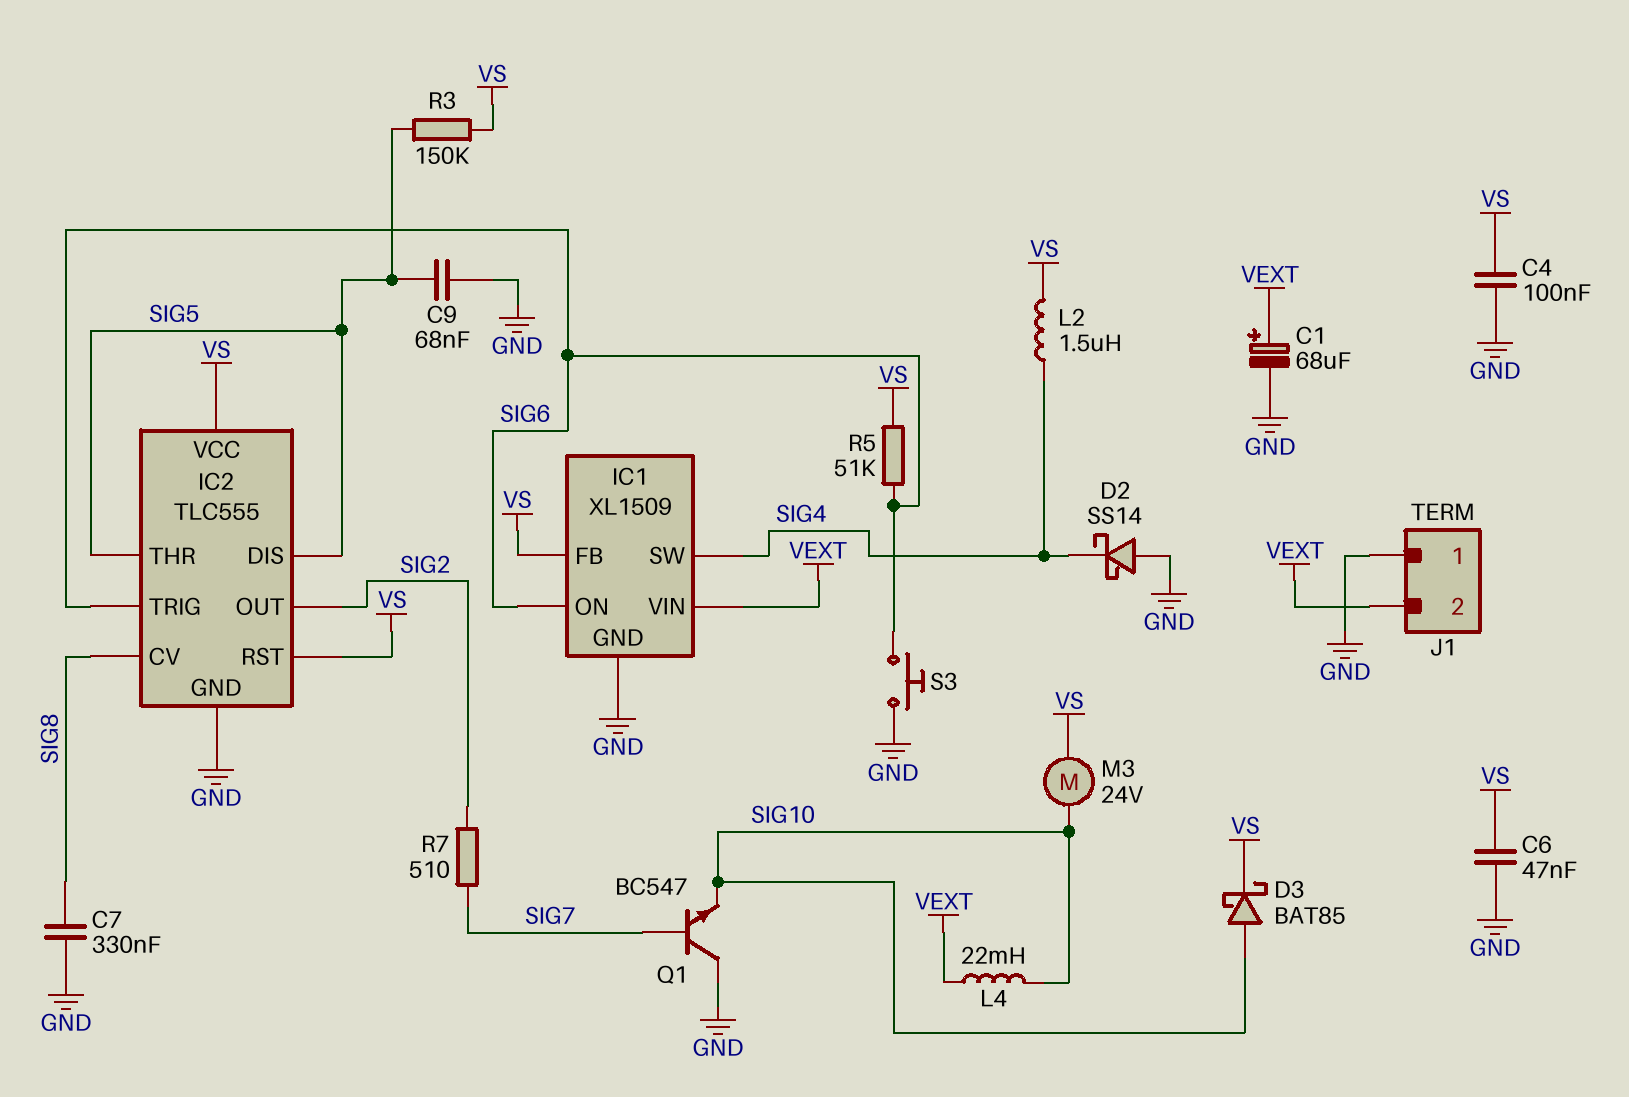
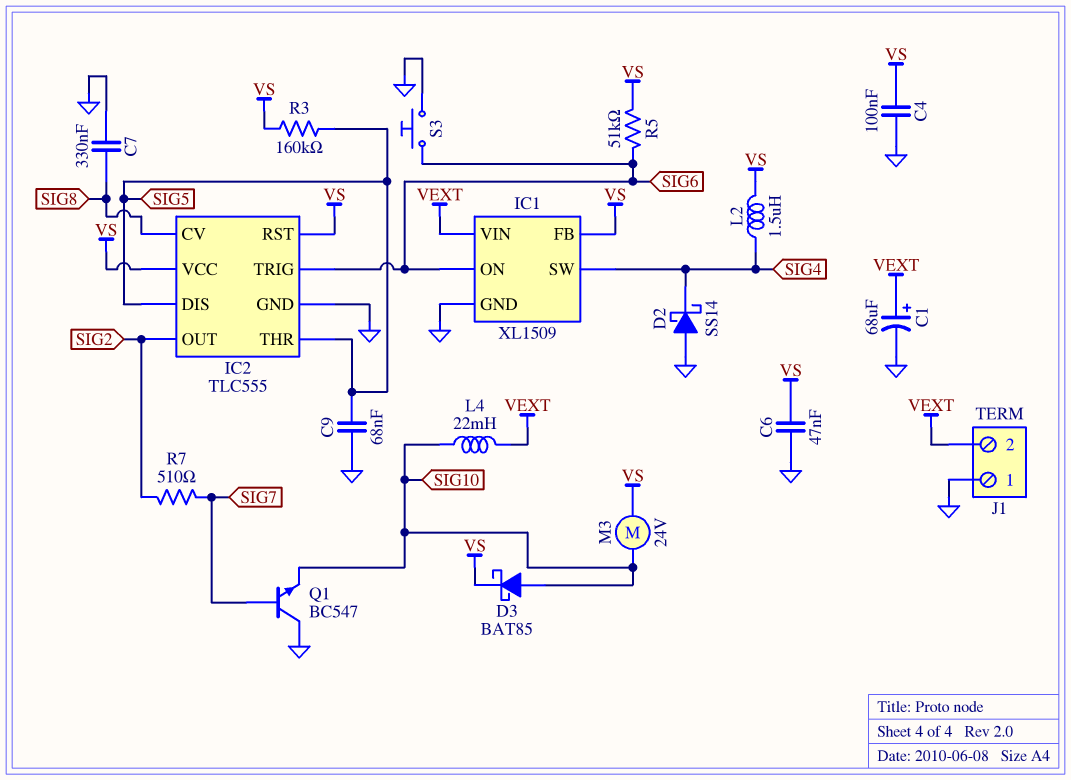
R3: 150k (SIG5, VS) -> 160k (SIG5, VS)

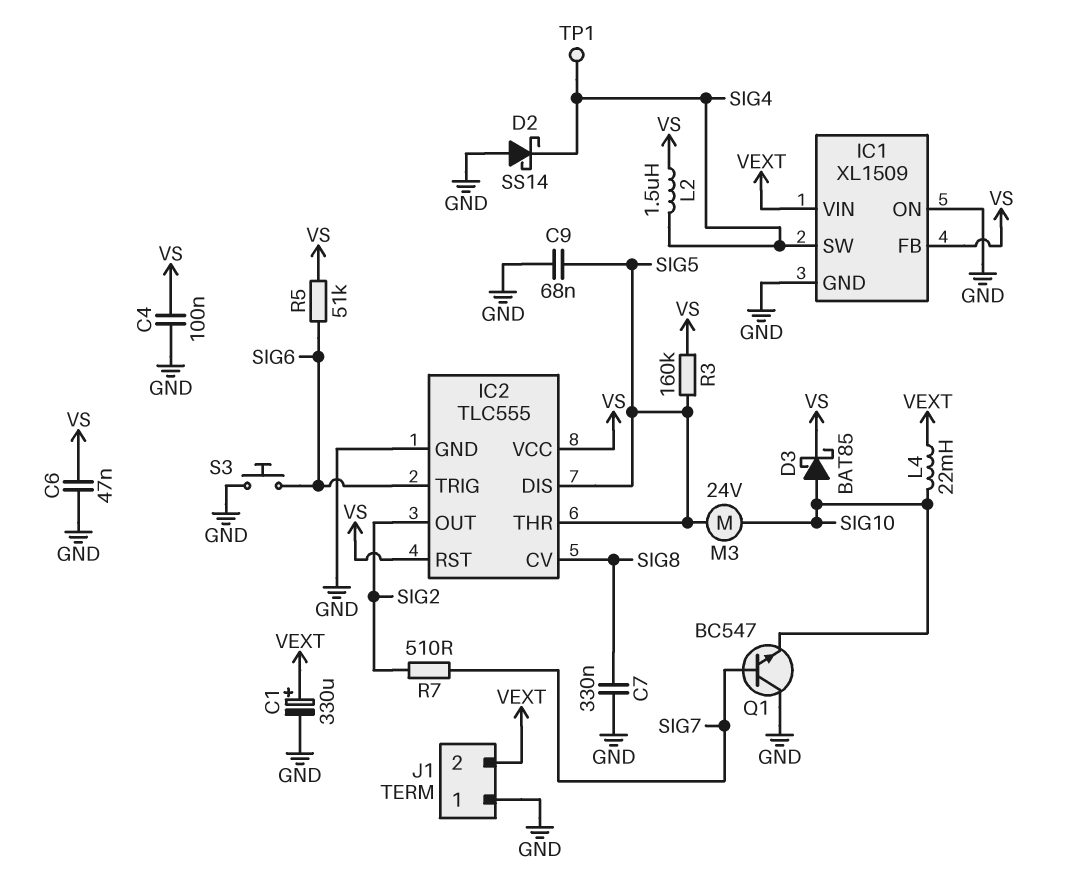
C1: 68uF (plus VEXT, minus GND) -> 330uF (plus VEXT, minus GND)
IC1 pin ON: SIG6 -> GND
M3: motor 24V (SIG10, VS) -> motor 24V (SIG5, SIG10)
TP1: none -> test point (SIG4)

